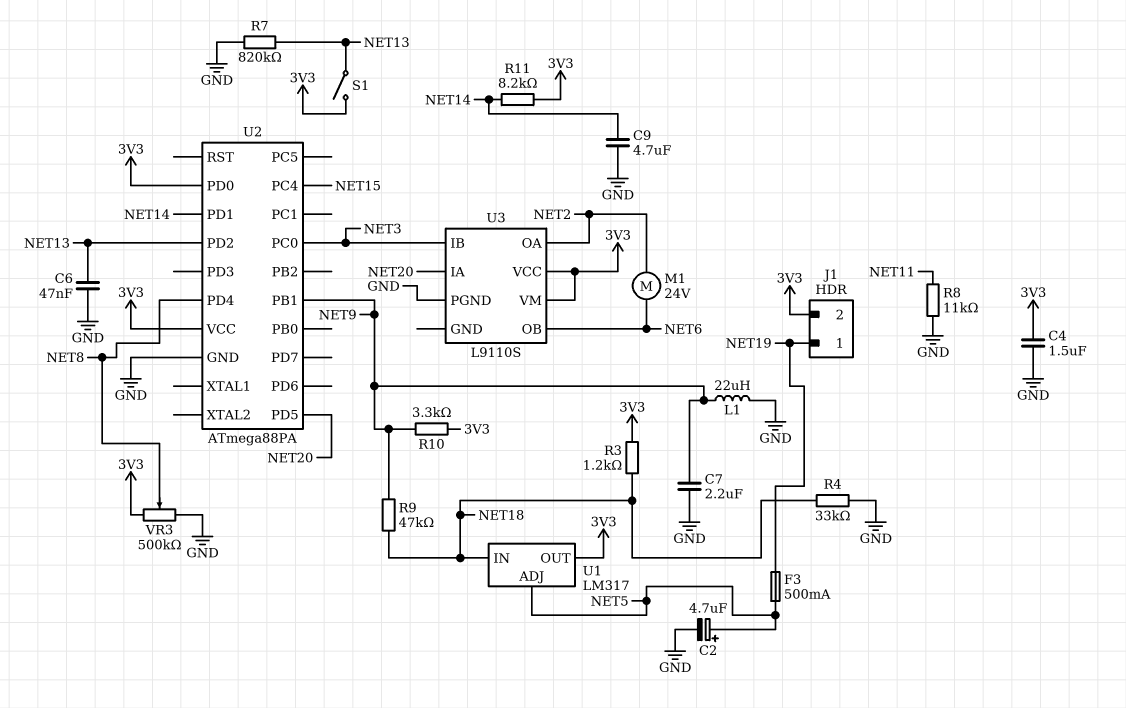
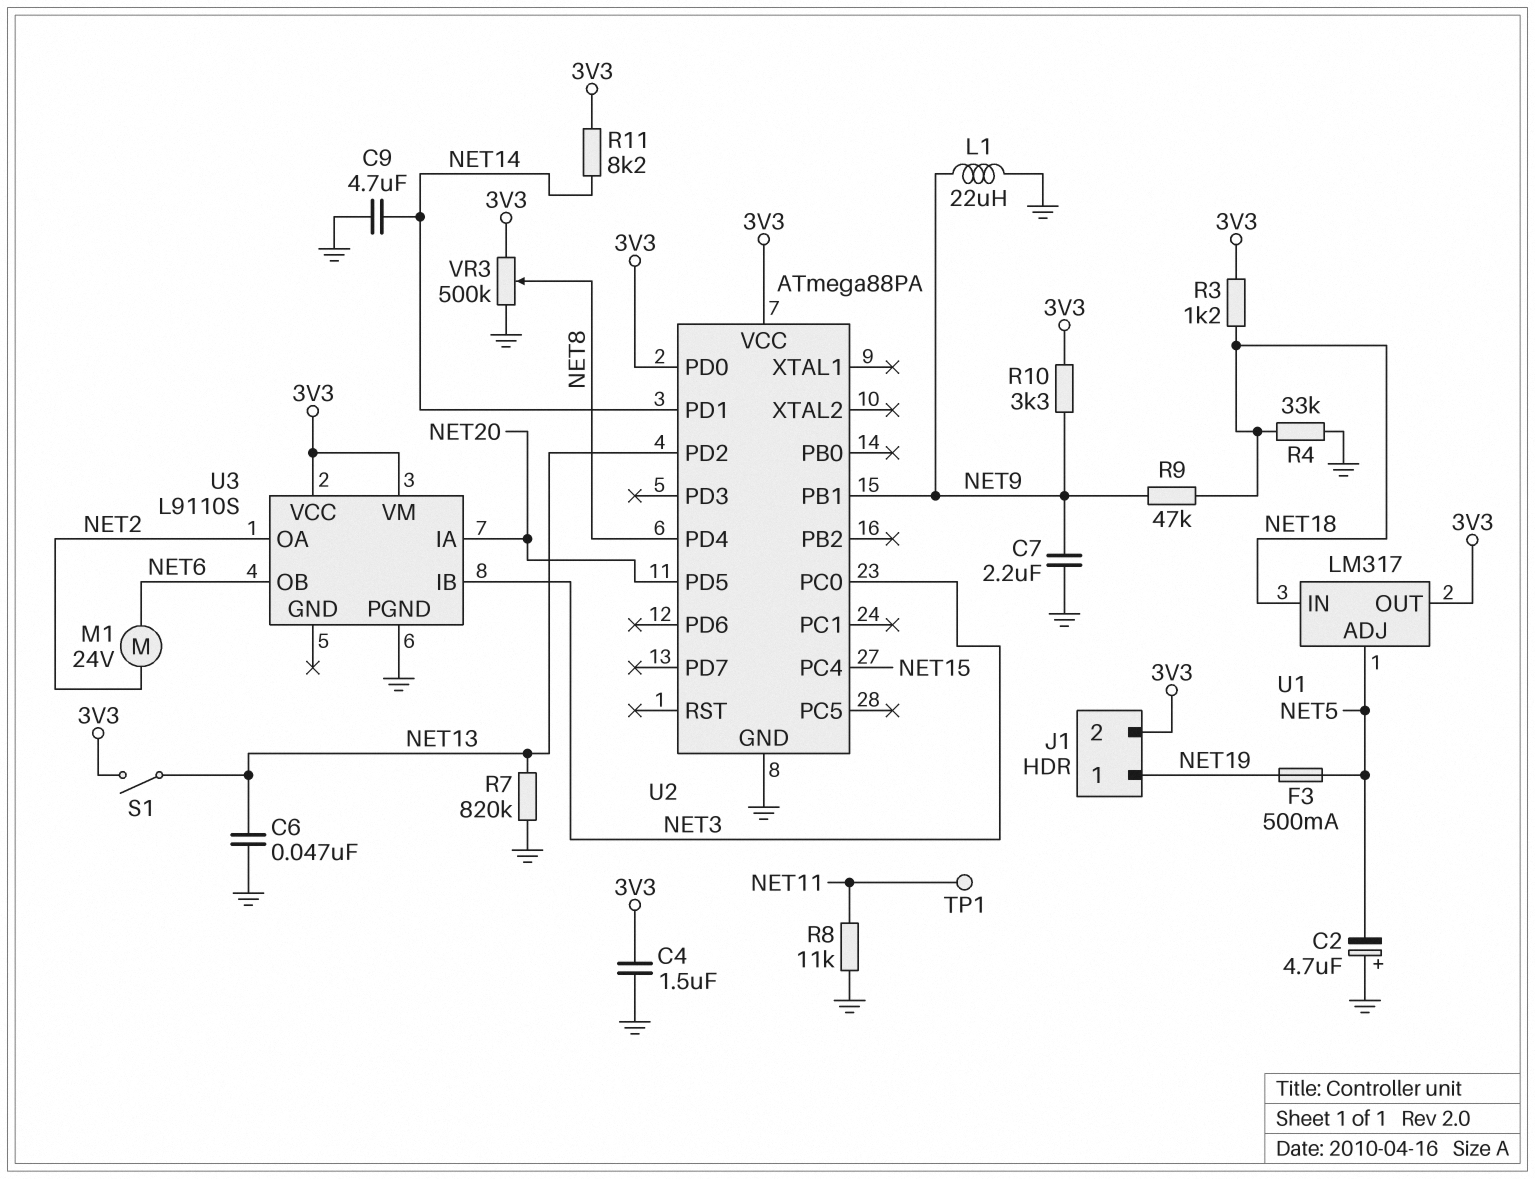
C2: 4.7uF (plus NET5, minus GND) -> 4.7uF (plus GND, minus NET5)
TP1: none -> test point (NET11)

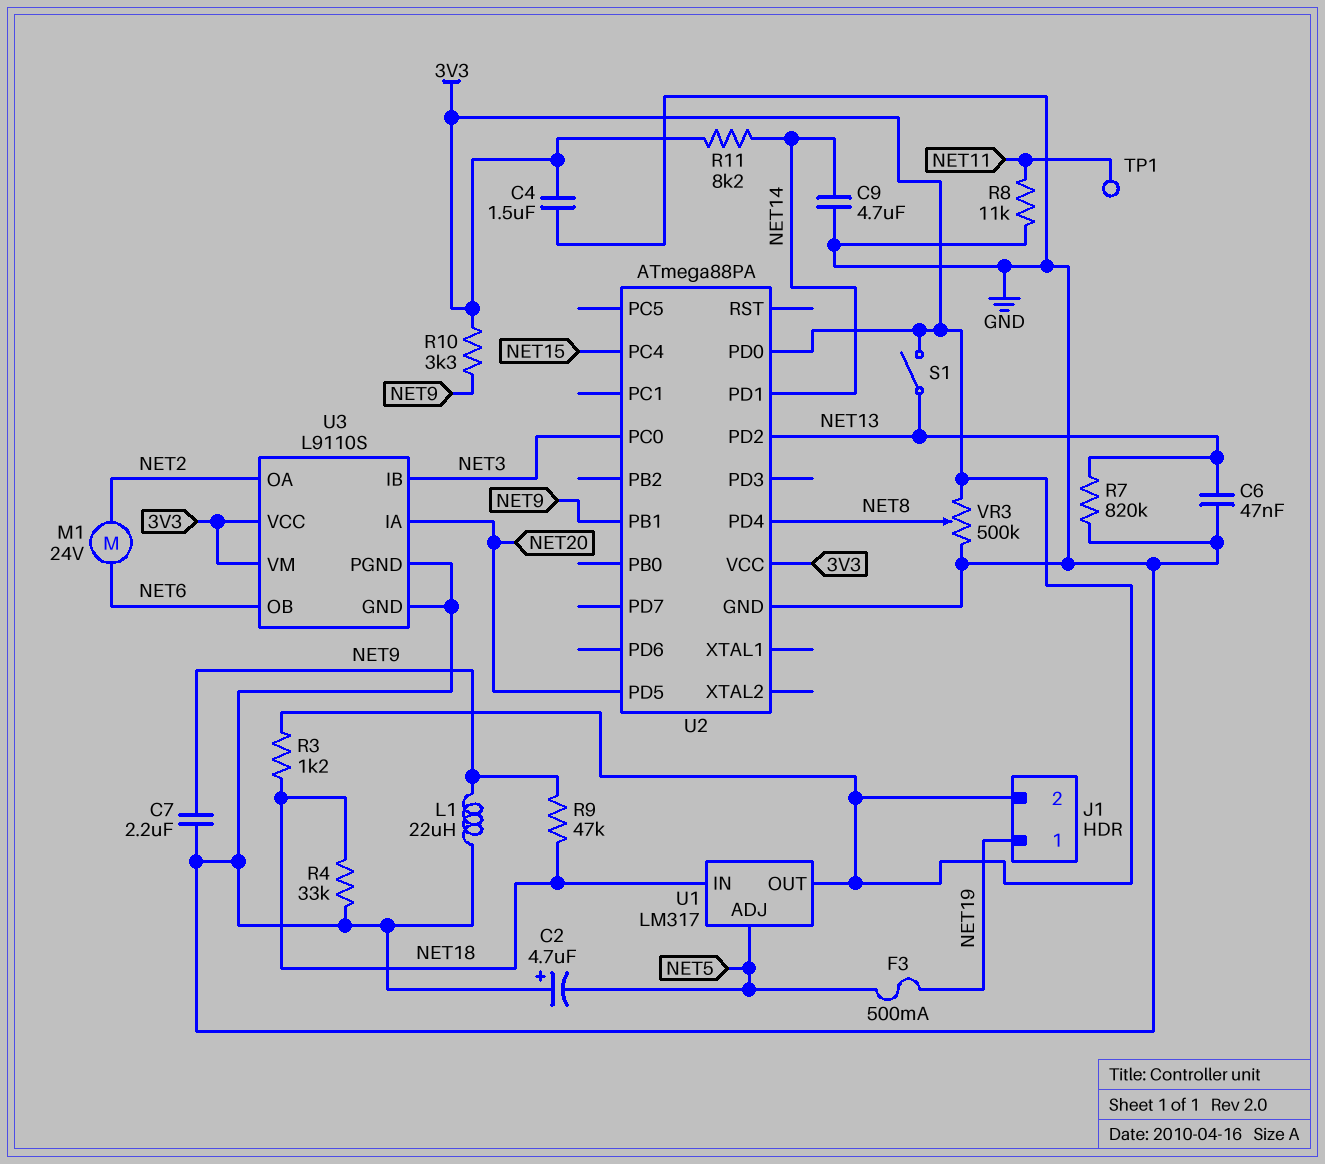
U3 pin GND: none -> GND

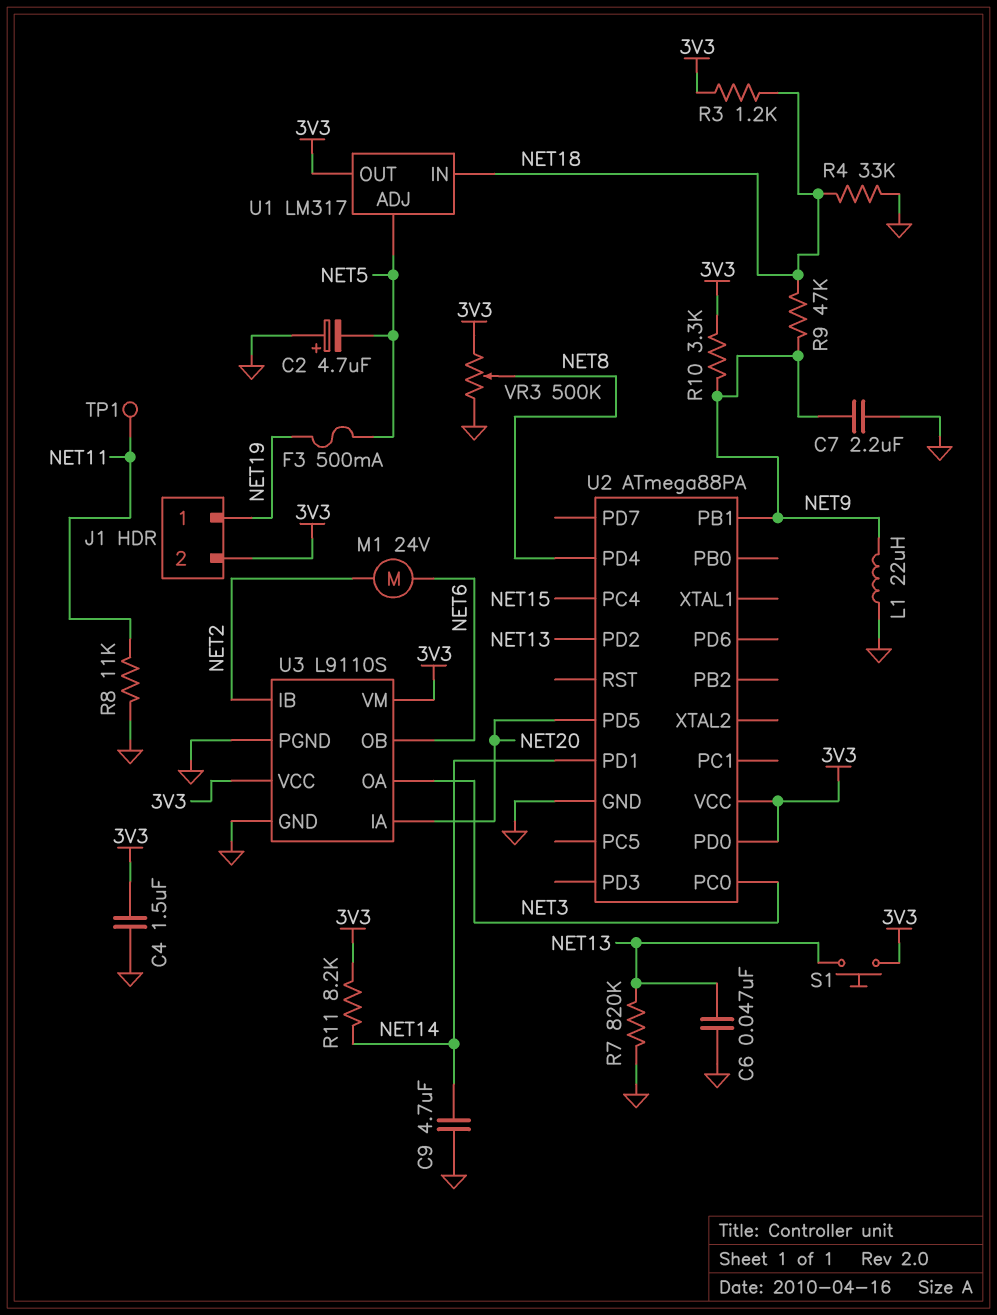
S1: switch (3V3, NET13) -> button (3V3, NET13)
U3 pin IB: NET3 -> NET2
U3 pin OA: NET2 -> NET3

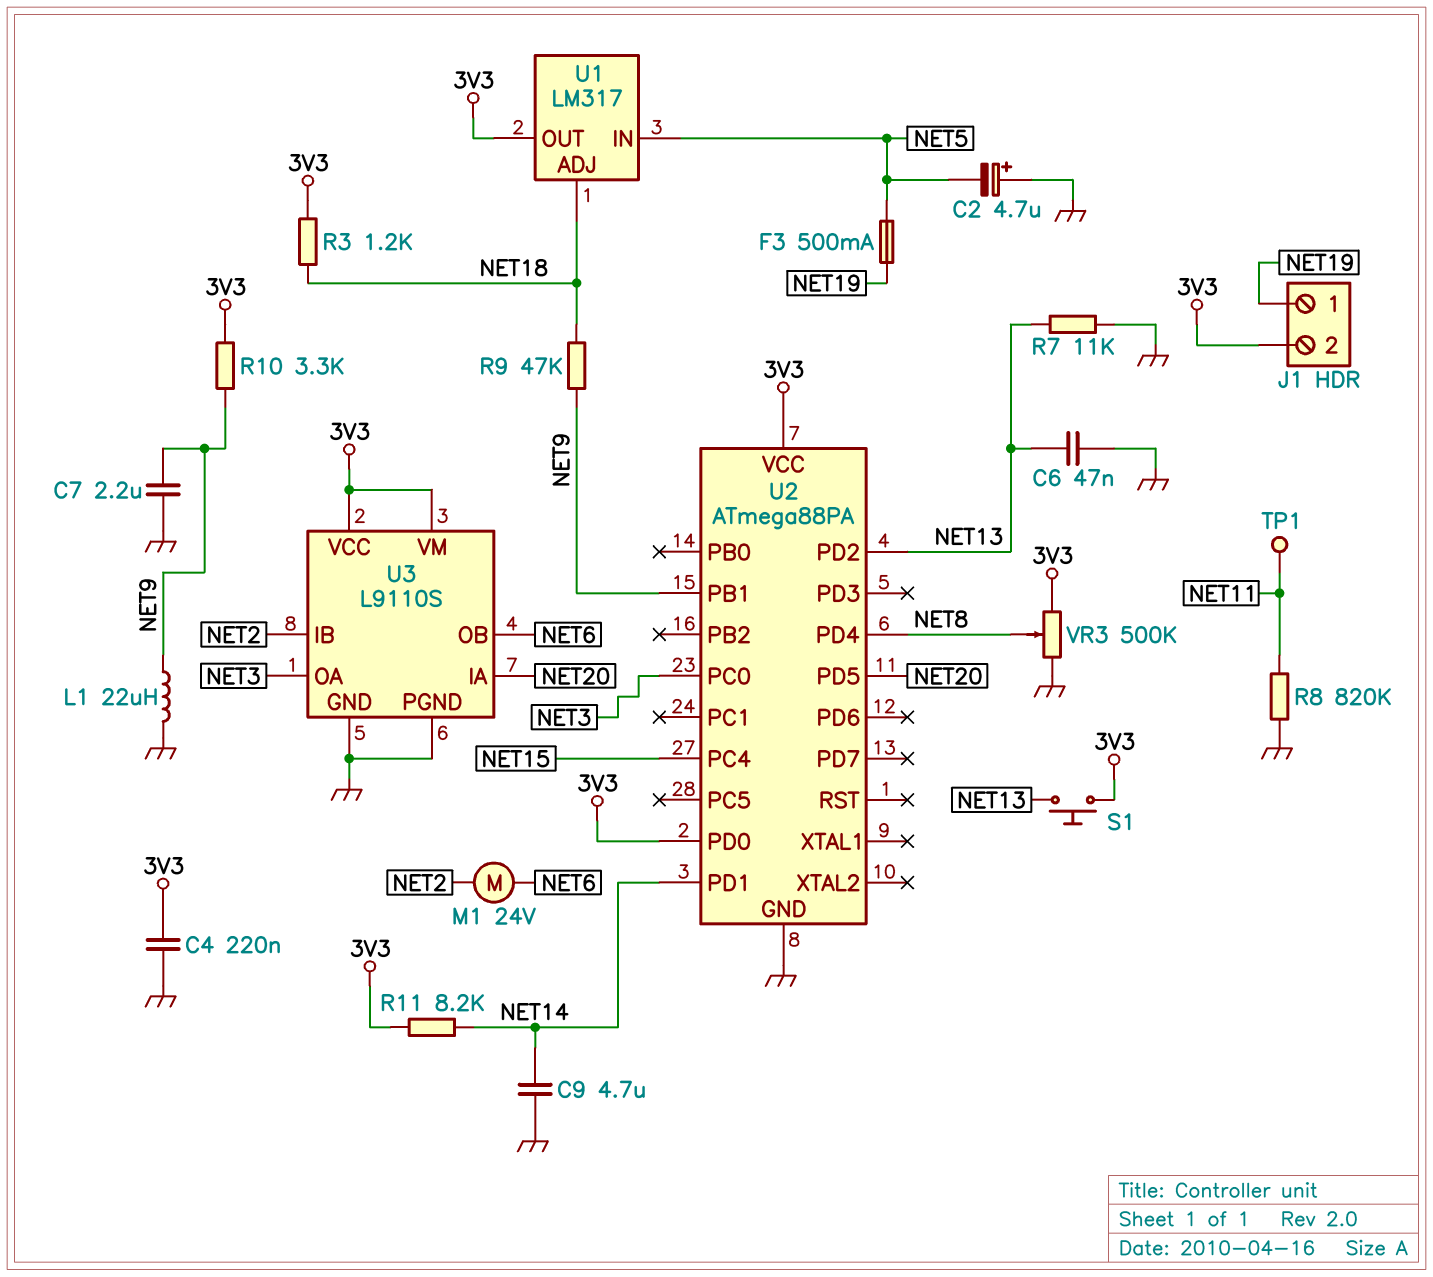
C4: 1.5uF (3V3, GND) -> 220nF (3V3, GND)
R4: 33k (GND, NET18) -> none
R7: 820k (GND, NET13) -> 11k (GND, NET13)
R8: 11k (GND, NET11) -> 820k (GND, NET11)
U1 pin ADJ: NET5 -> NET18
U1 pin IN: NET18 -> NET5

